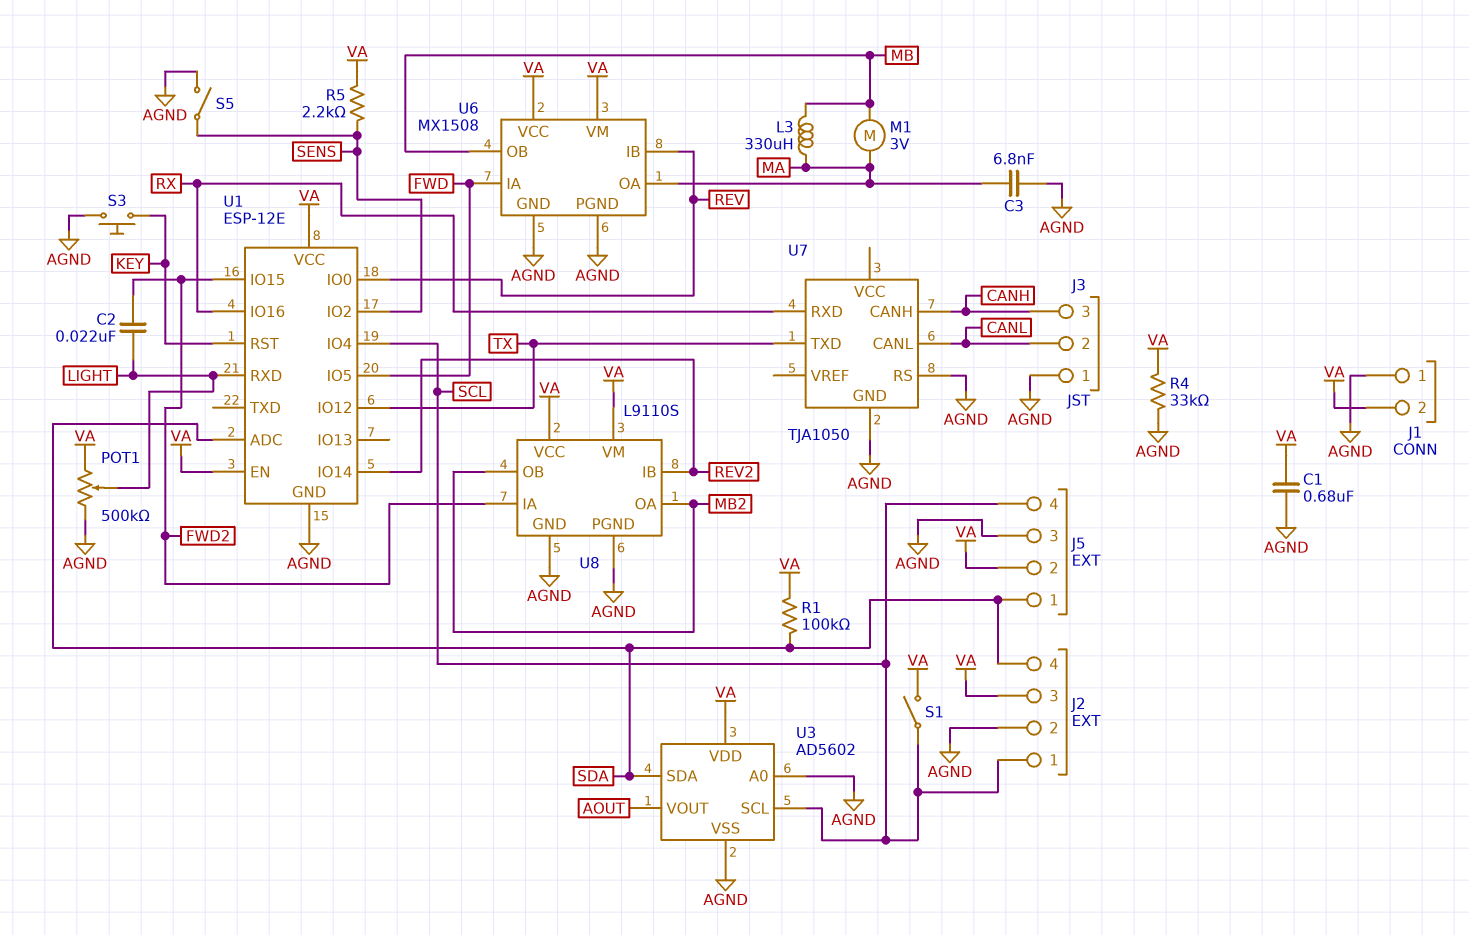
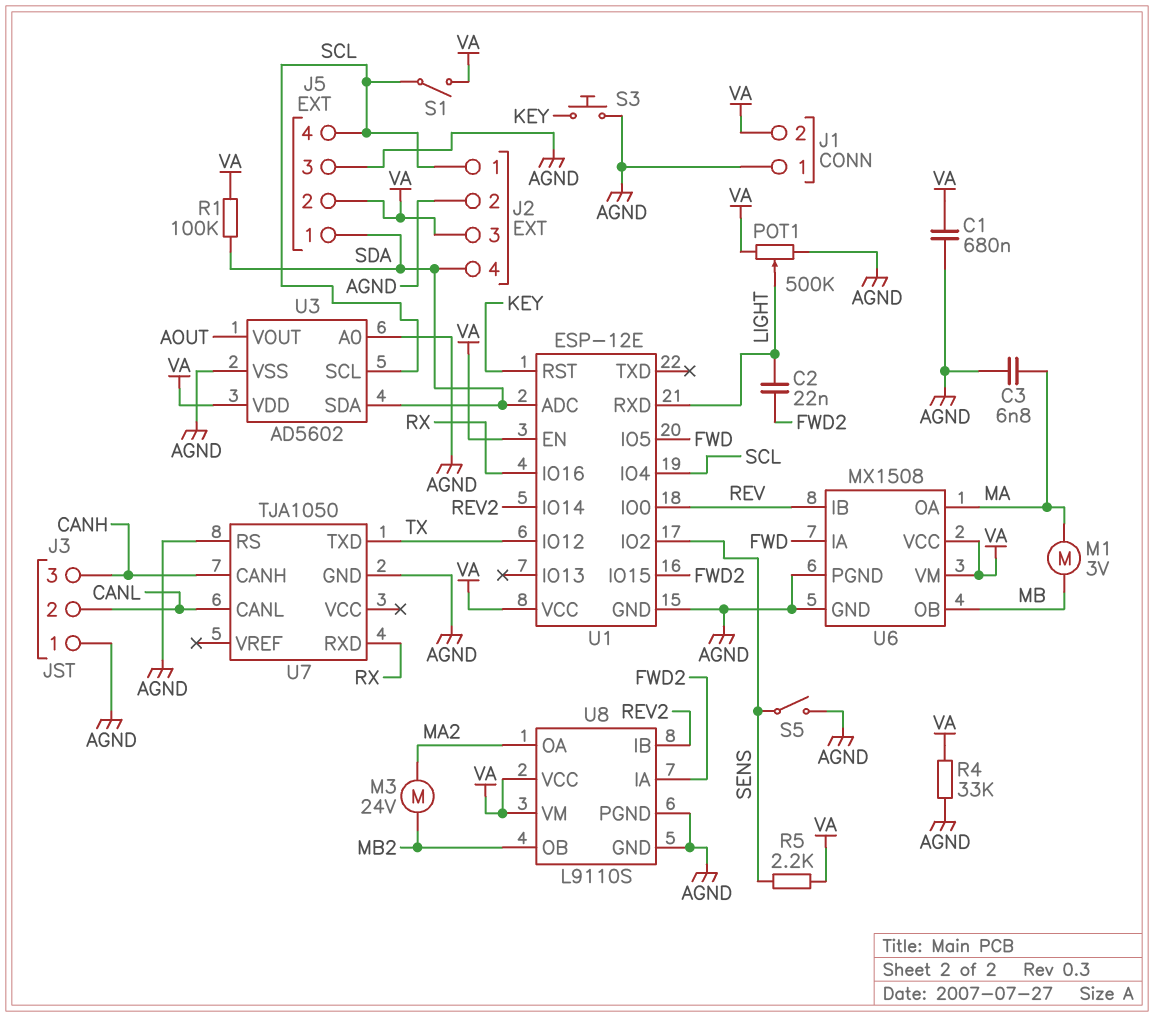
L3: 330uH (MA, MB) -> none
M3: none -> motor 24V (MA2, MB2)
U8 pin OA: MB2 -> MA2

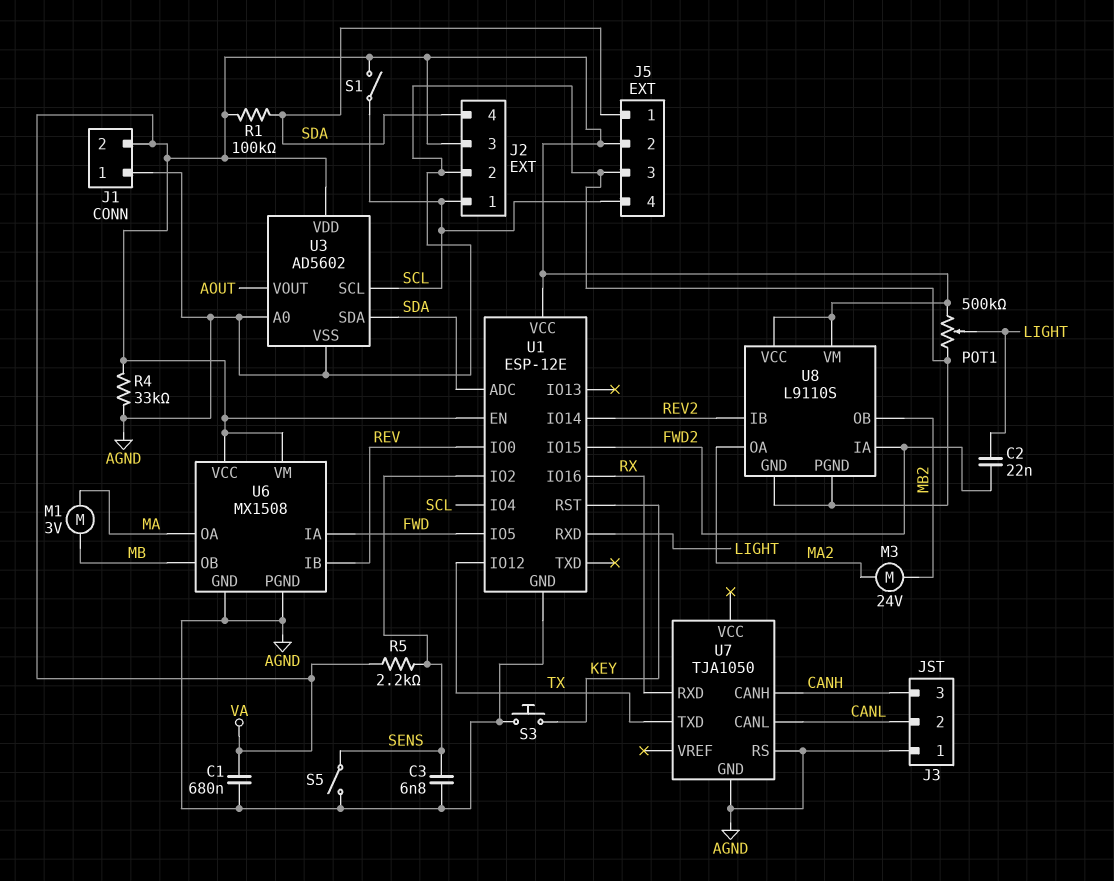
C3: 6.8nF (AGND, MA) -> 6.8nF (AGND, SENS)

